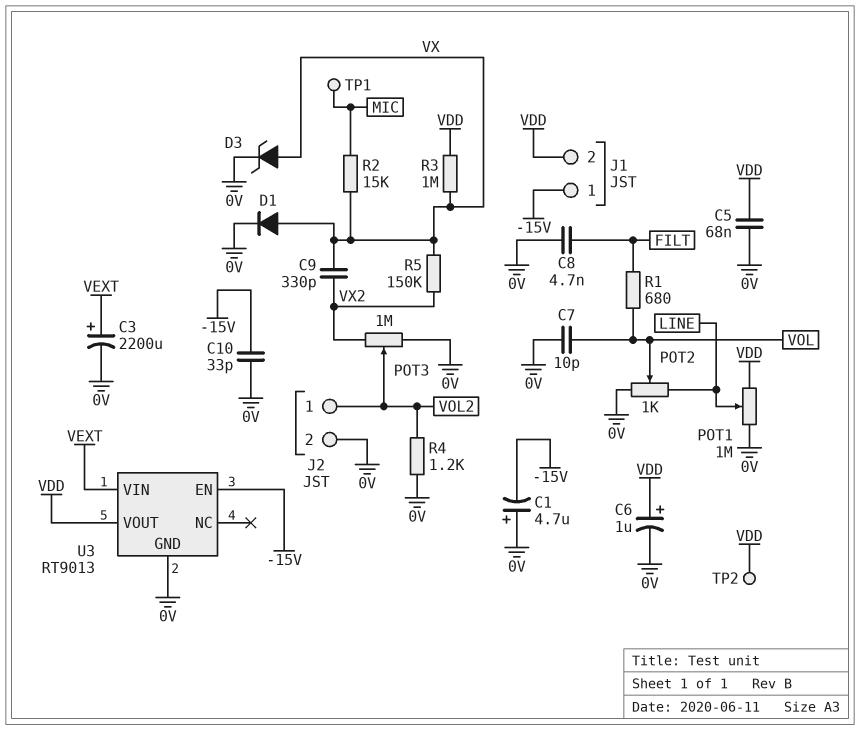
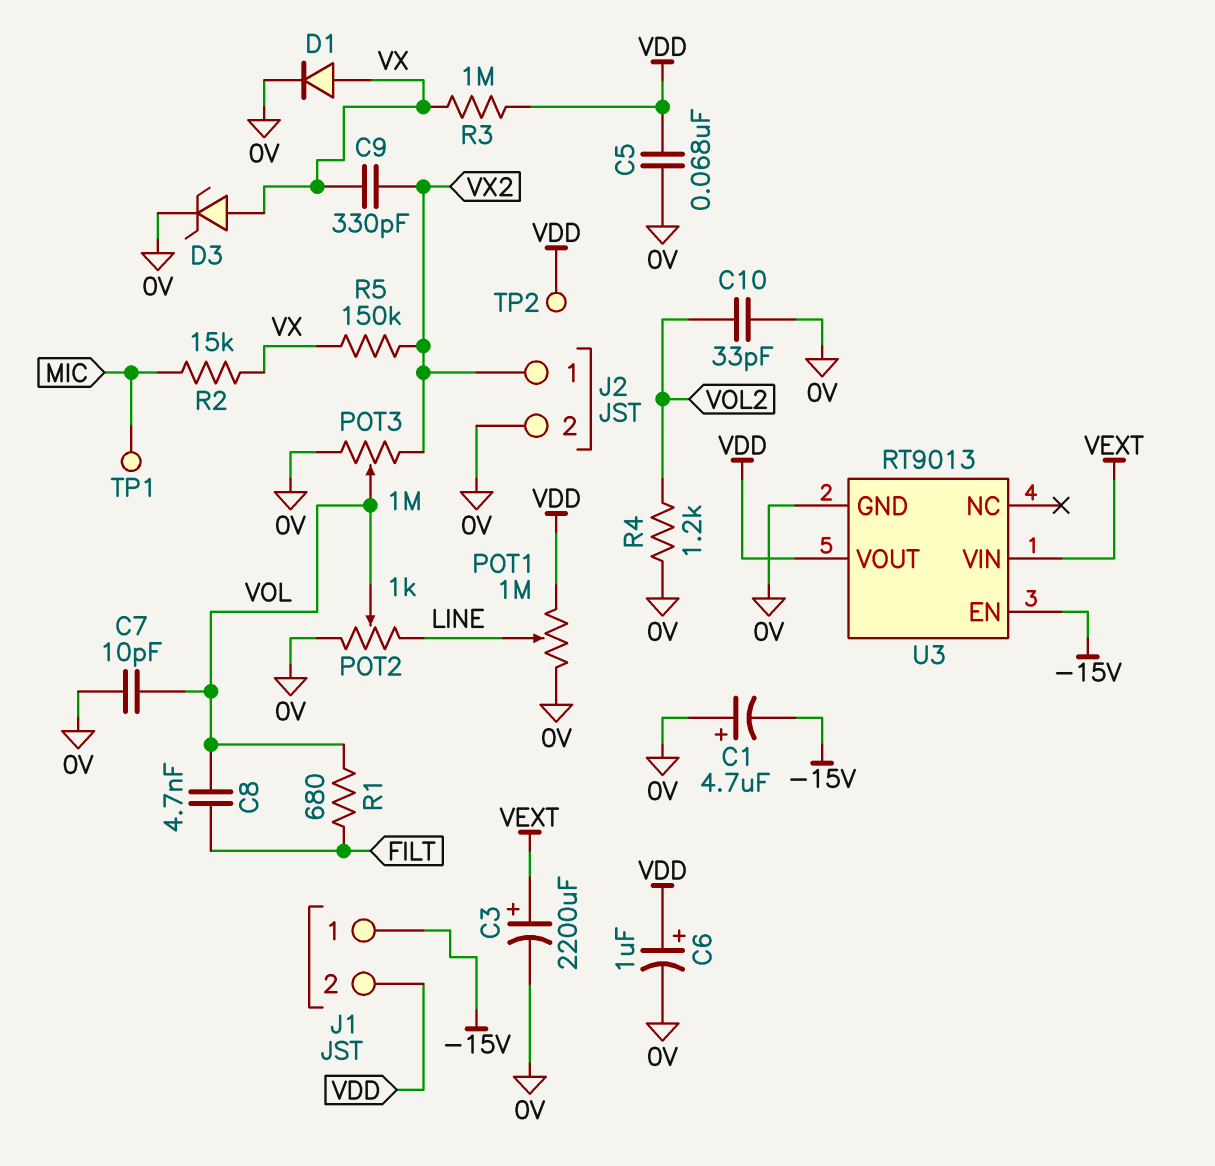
C8: 4.7nF (0V, FILT) -> 4.7nF (FILT, VOL)
C10: 33pF (-15V, 0V) -> 33pF (0V, VOL2)
J2 pin 1: VOL2 -> VX2
POT3: 1M (0V, VX2, wiper VOL2) -> 1M (0V, VX2, wiper VOL)

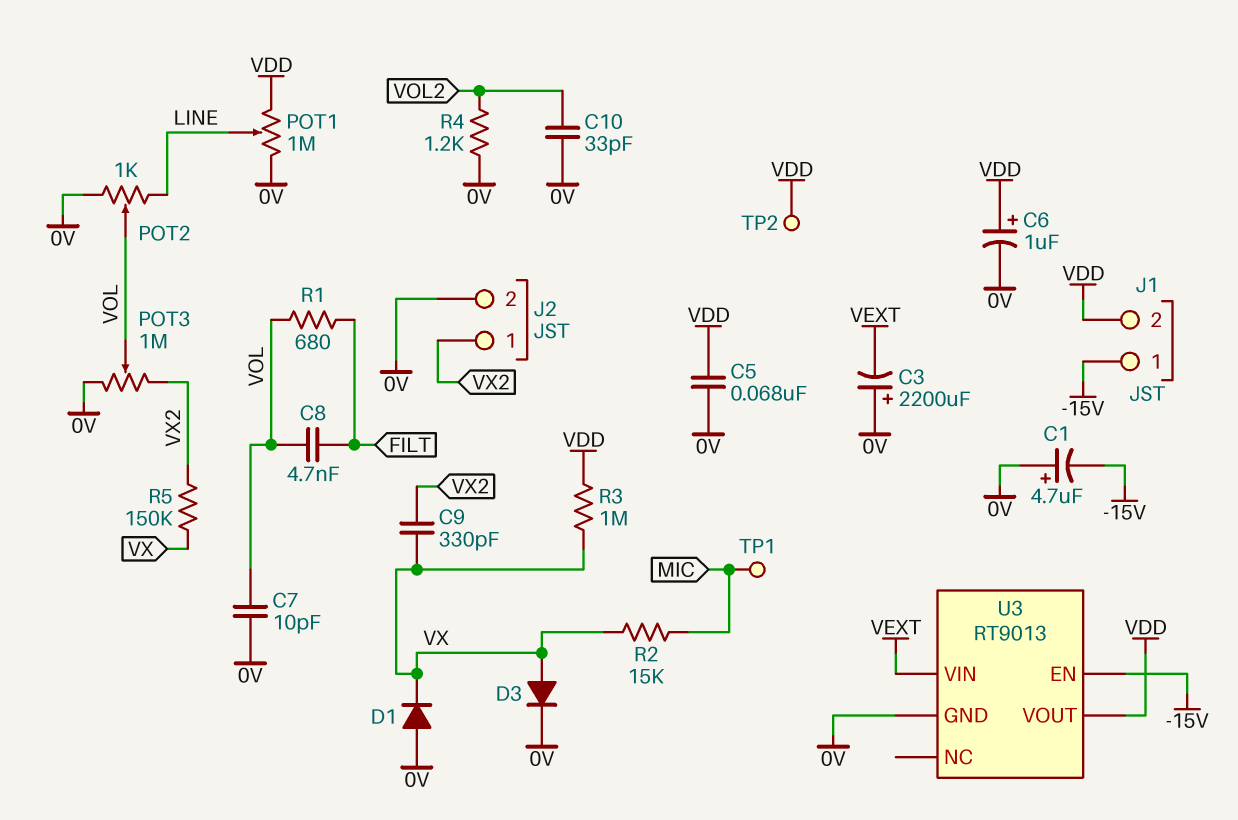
C3: 2200uF (plus VEXT, minus 0V) -> 2200uF (plus 0V, minus VEXT)
D1: diode (A VX, K 0V) -> diode (A 0V, K VX)
D3: zener (A VX, K 0V) -> diode (A VX, K 0V)

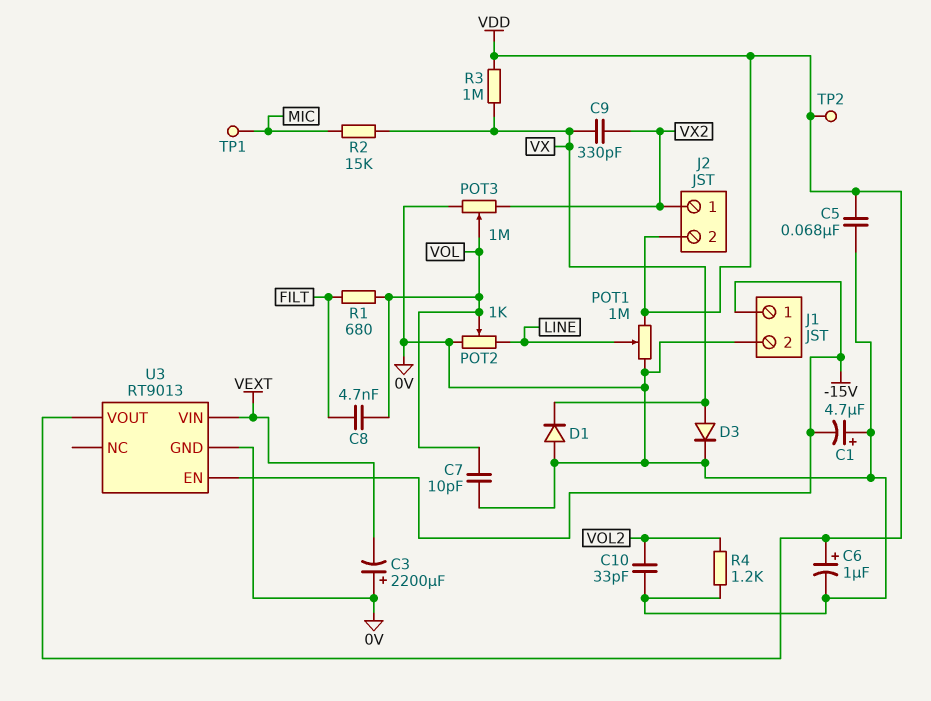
J1 pin 2: VDD -> 0V
J2 pin 2: 0V -> VDD
R5: 150k (VX, VX2) -> none

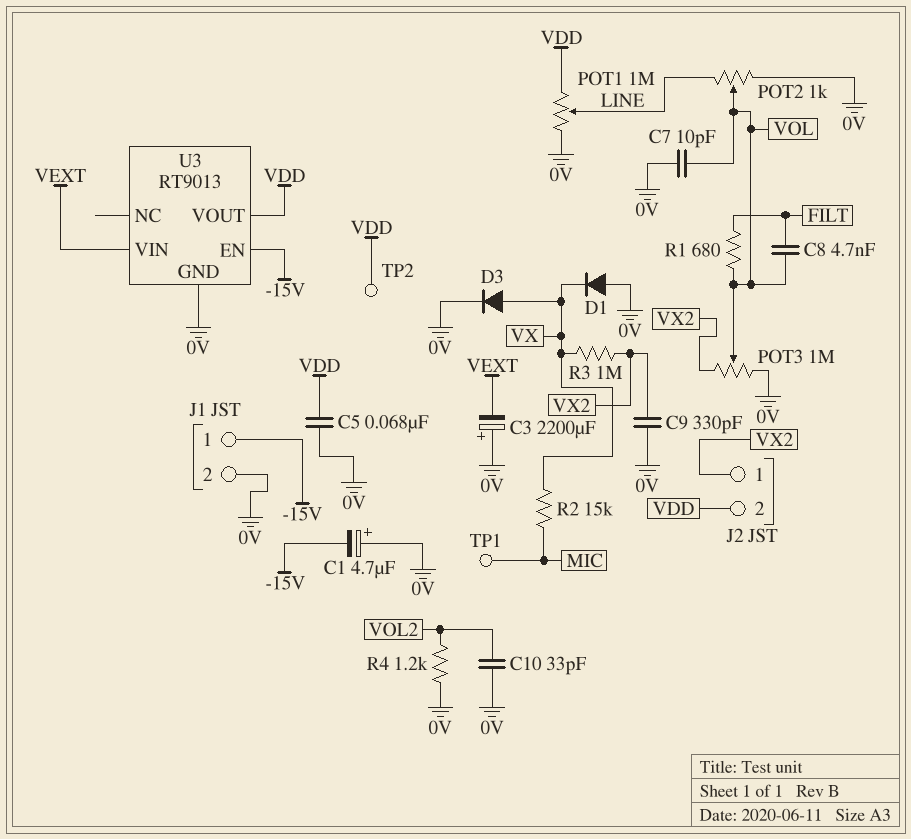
C6: 1uF (plus VDD, minus 0V) -> none
C9: 330pF (VX, VX2) -> 330pF (0V, VX2)
R3: 1M (VDD, VX) -> 1M (VX, VX2)

